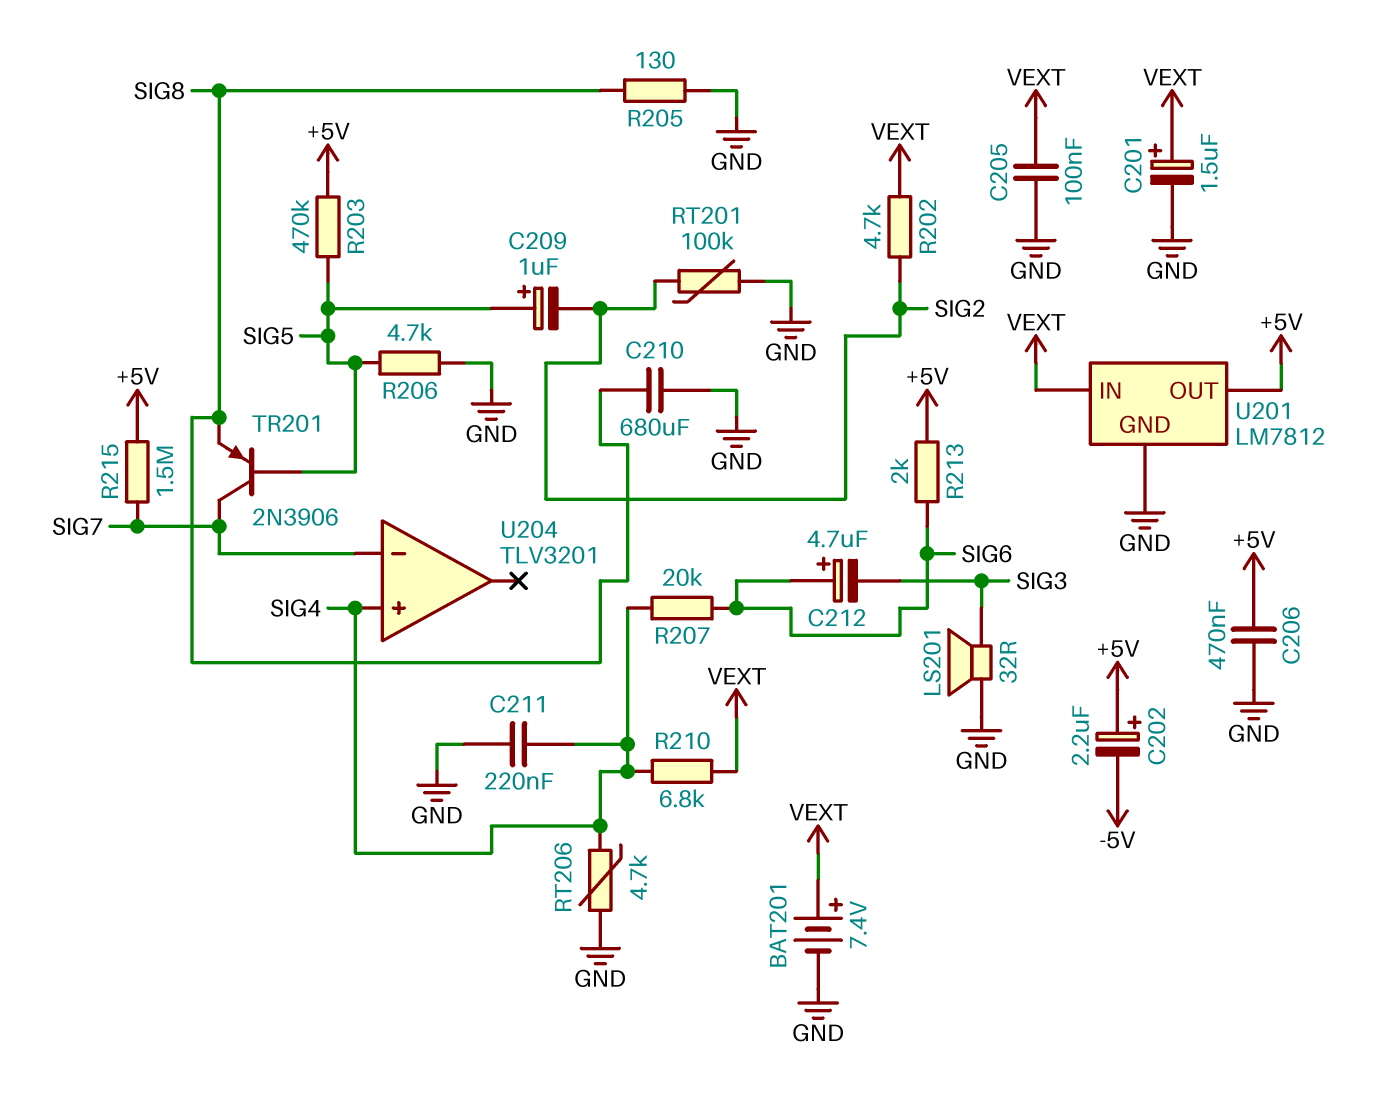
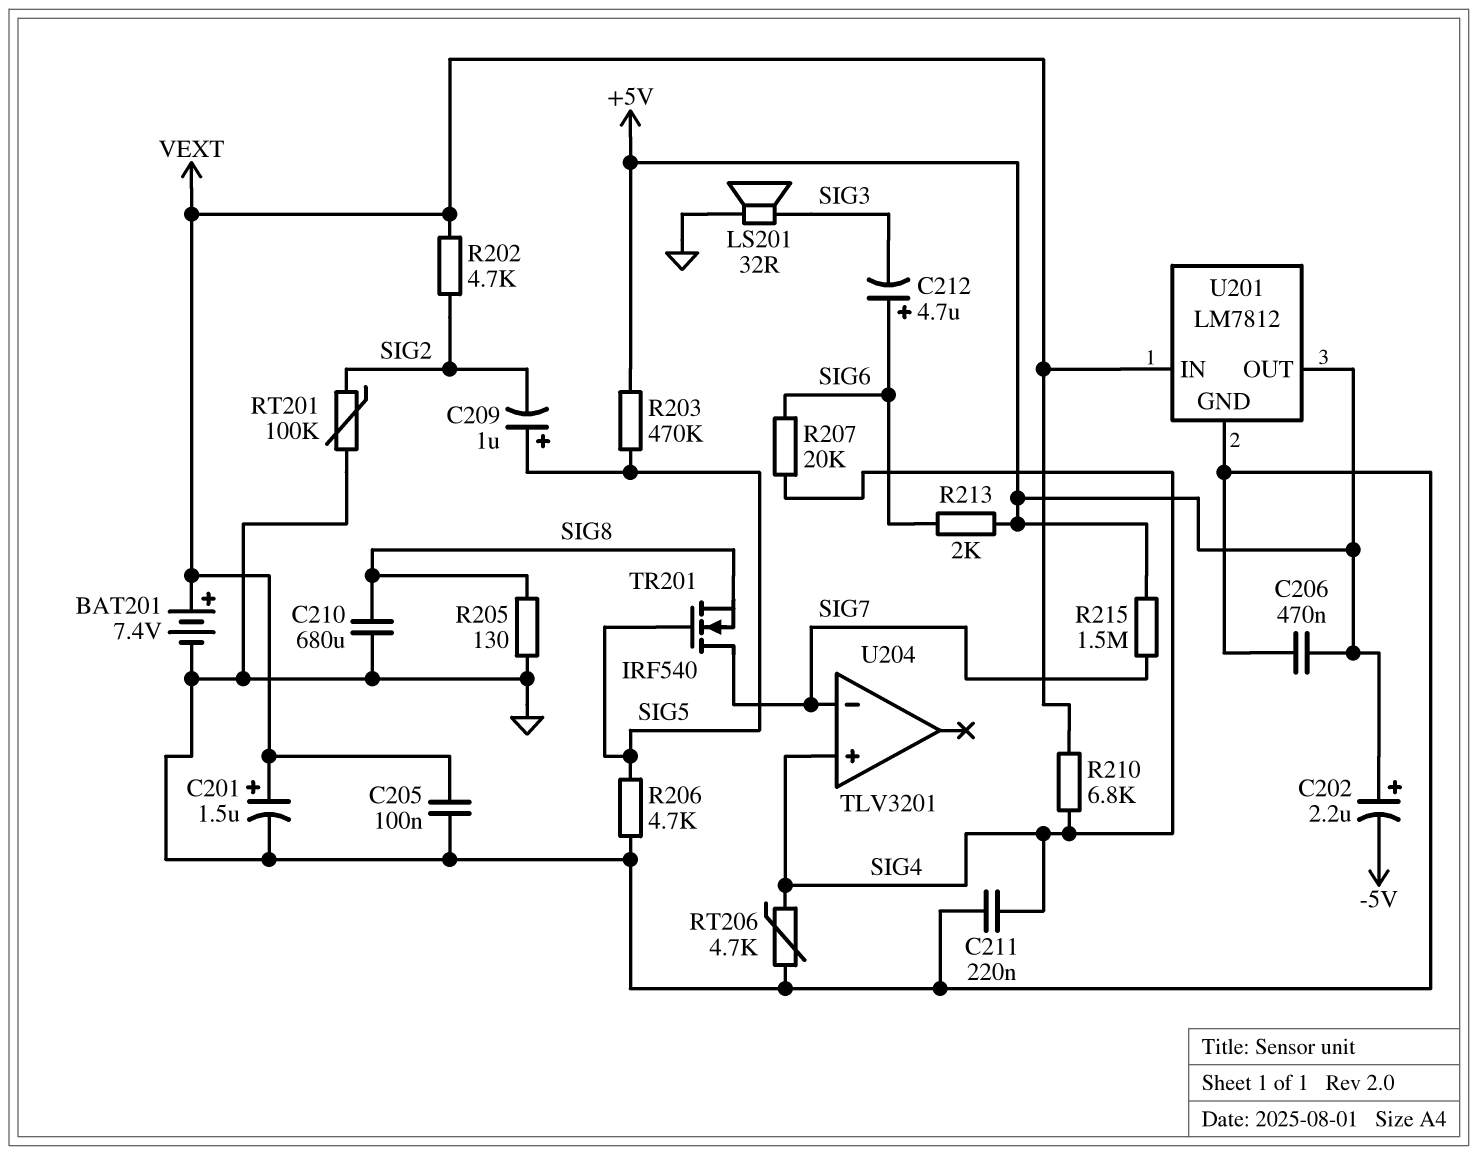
TR201: PNP 2N3906 (B SIG5, C SIG7, E SIG8) -> NMOS IRF540 (G SIG5, D SIG7, S SIG8)

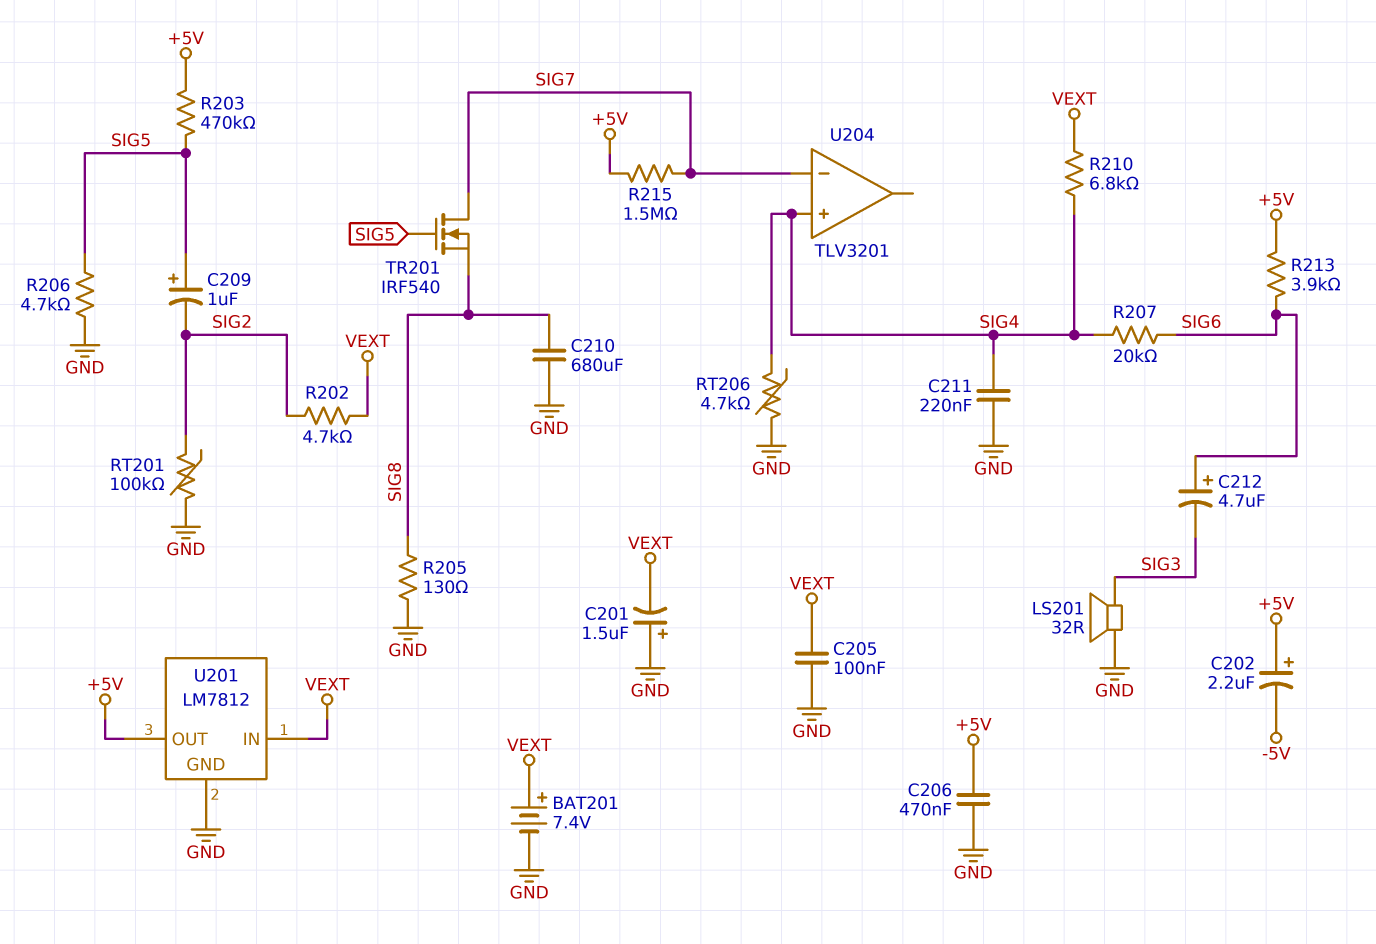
C201: 1.5uF (plus VEXT, minus GND) -> 1.5uF (plus GND, minus VEXT)
R213: 2k (+5V, SIG6) -> 3.9k (+5V, SIG6)

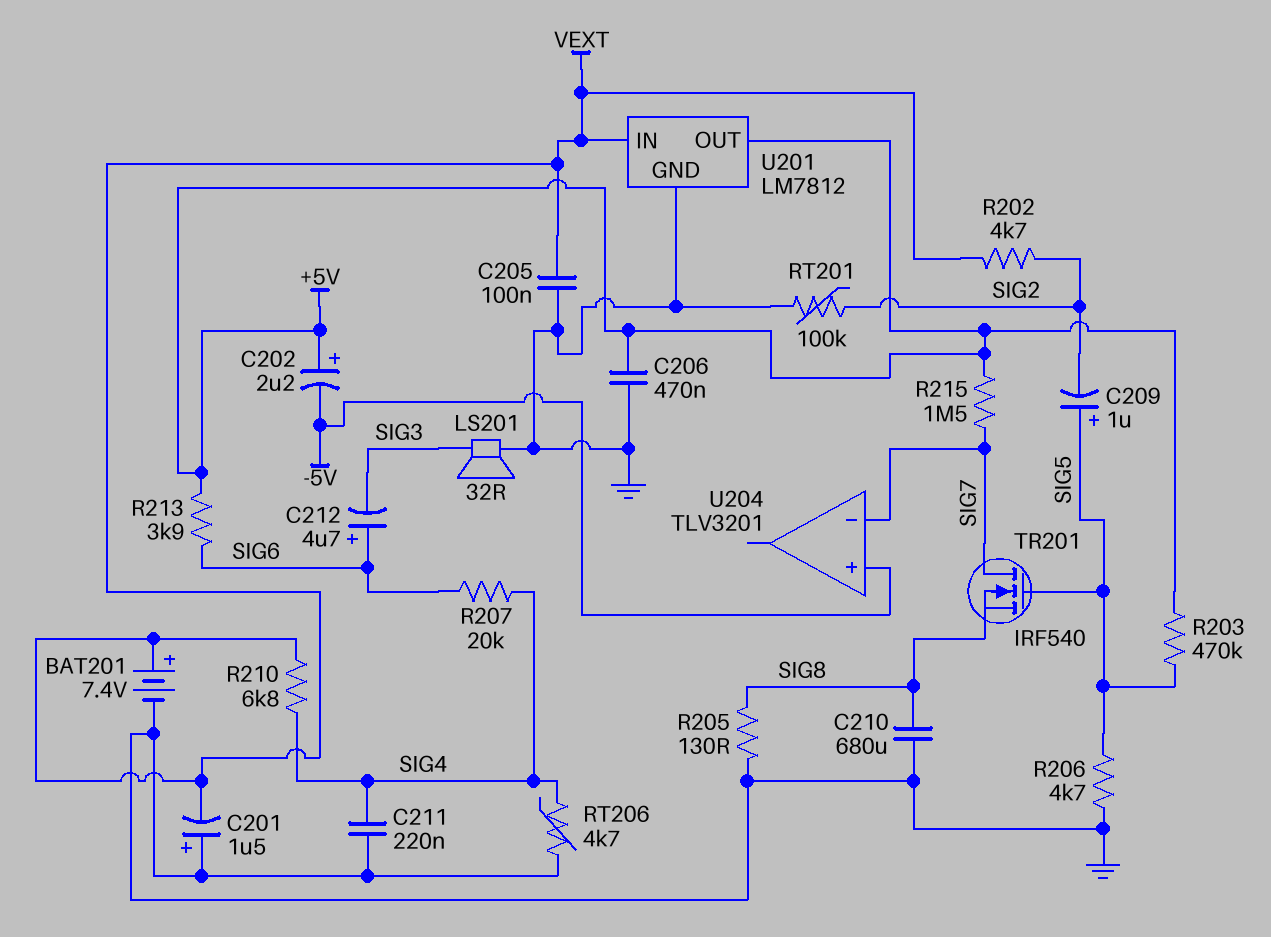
U204 pin in+: SIG4 -> -5V

